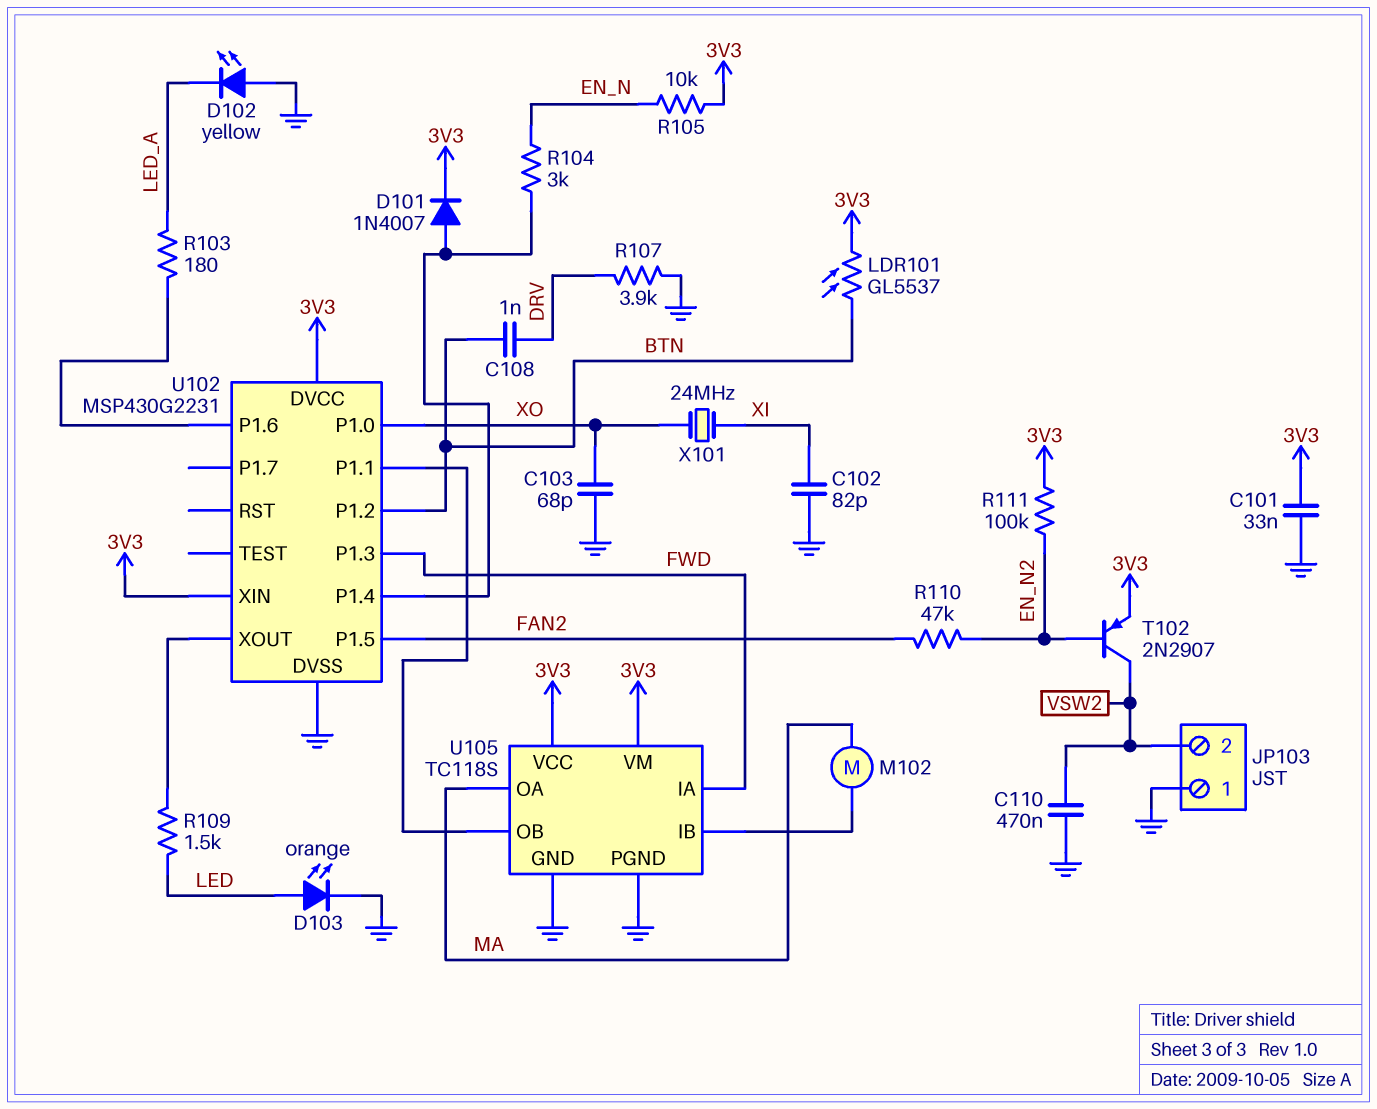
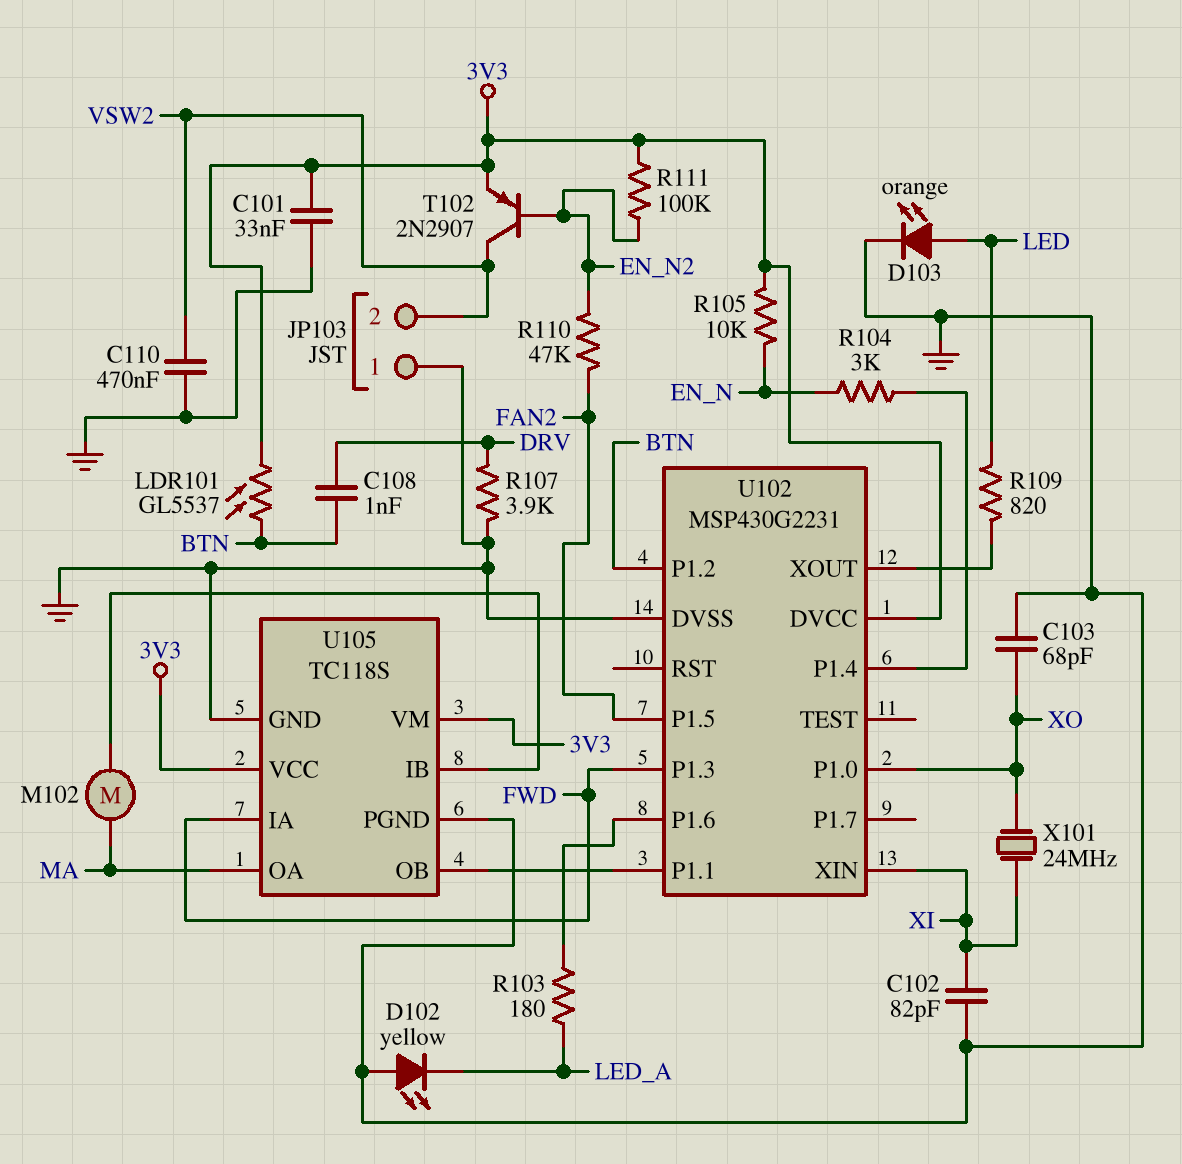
D101: diode 1N4007 (A U102/P1.4, K 3V3) -> none
R109: 1.5k (LED, U102/XOUT) -> 820 (LED, U102/XOUT)
U102 pin XIN: 3V3 -> XI

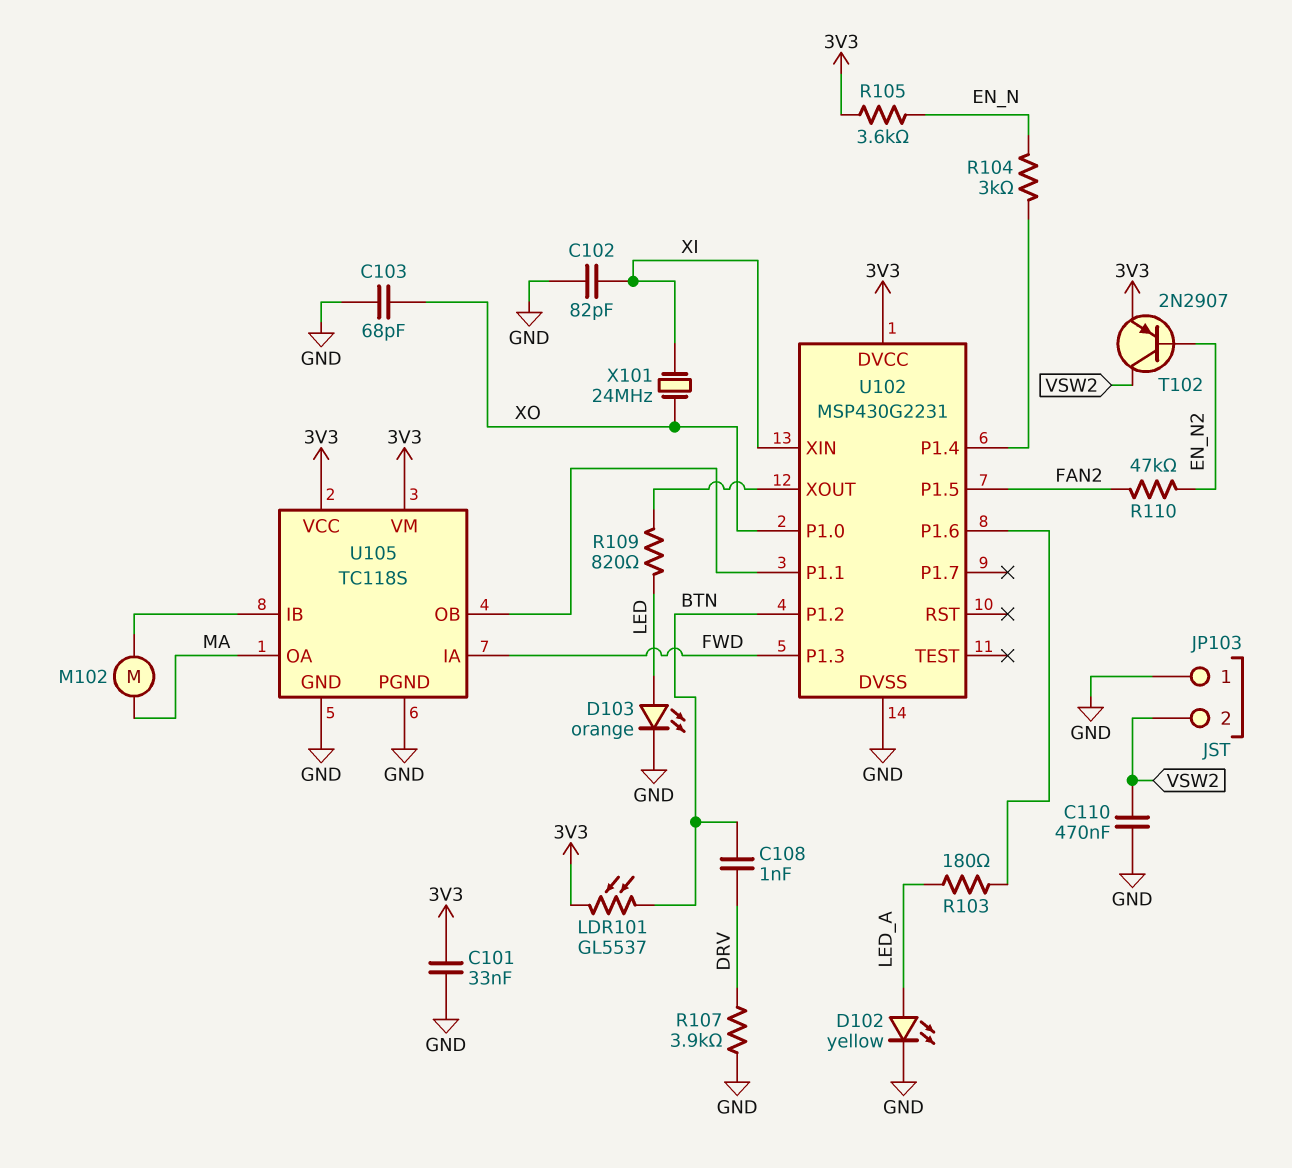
D102: LED yellow (A GND, K LED_A) -> LED yellow (A LED_A, K GND)
R105: 10k (3V3, EN_N) -> 3.6k (3V3, EN_N)
R111: 100k (3V3, EN_N2) -> none

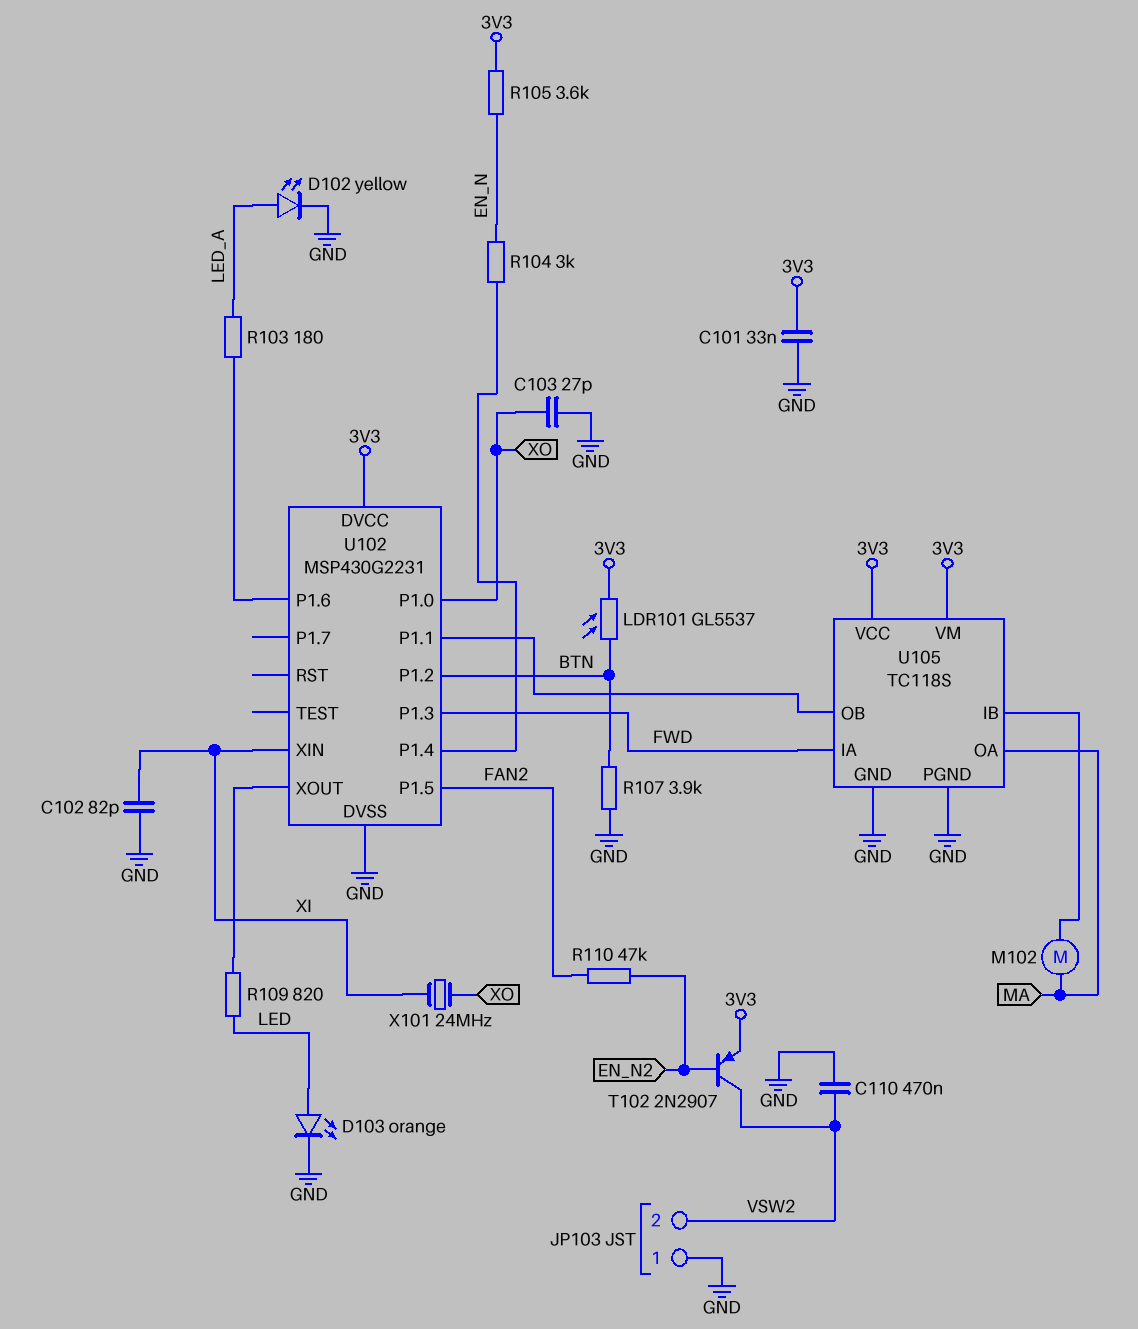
C103: 68pF (GND, XO) -> 27pF (GND, XO)
C108: 1nF (BTN, DRV) -> none
R107: 3.9k (DRV, GND) -> 3.9k (BTN, GND)

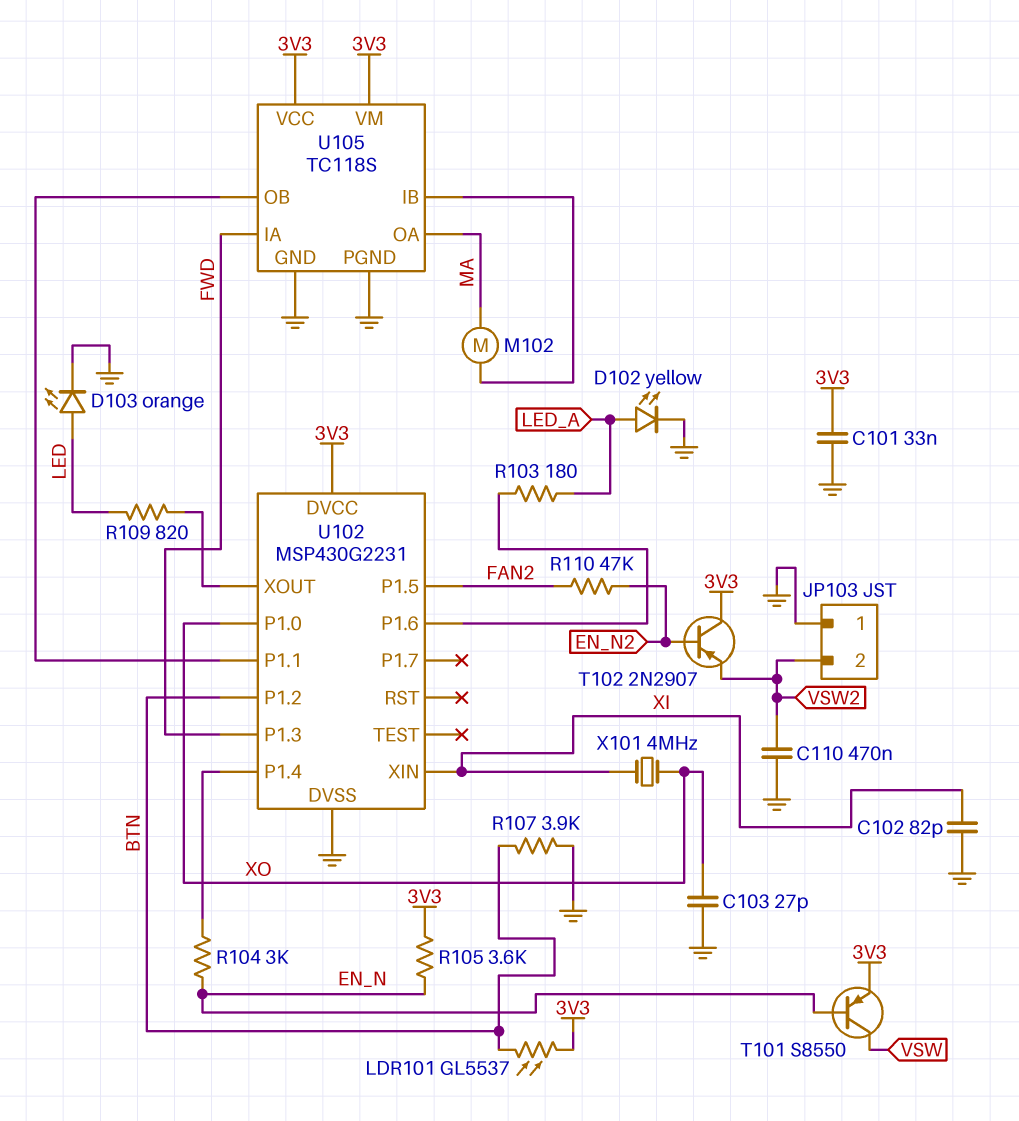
T101: none -> PNP S8550 (B EN_N, C VSW, E 3V3)
T102: PNP 2N2907 (B EN_N2, C VSW2, E 3V3) -> PNP 2N2907 (B EN_N2, C 3V3, E VSW2)
X101: 24MHz (XI, XO) -> 4MHz (XI, XO)

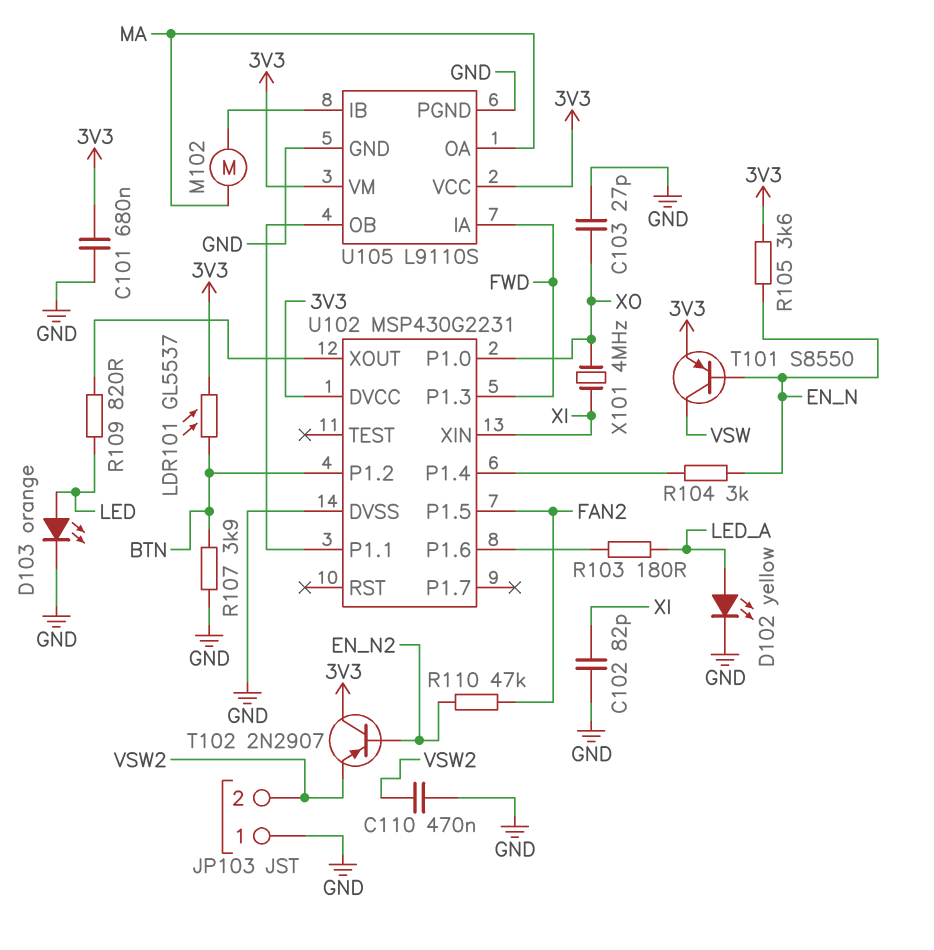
C101: 33nF (3V3, GND) -> 680nF (3V3, GND)
U105: TC118S -> L9110S

